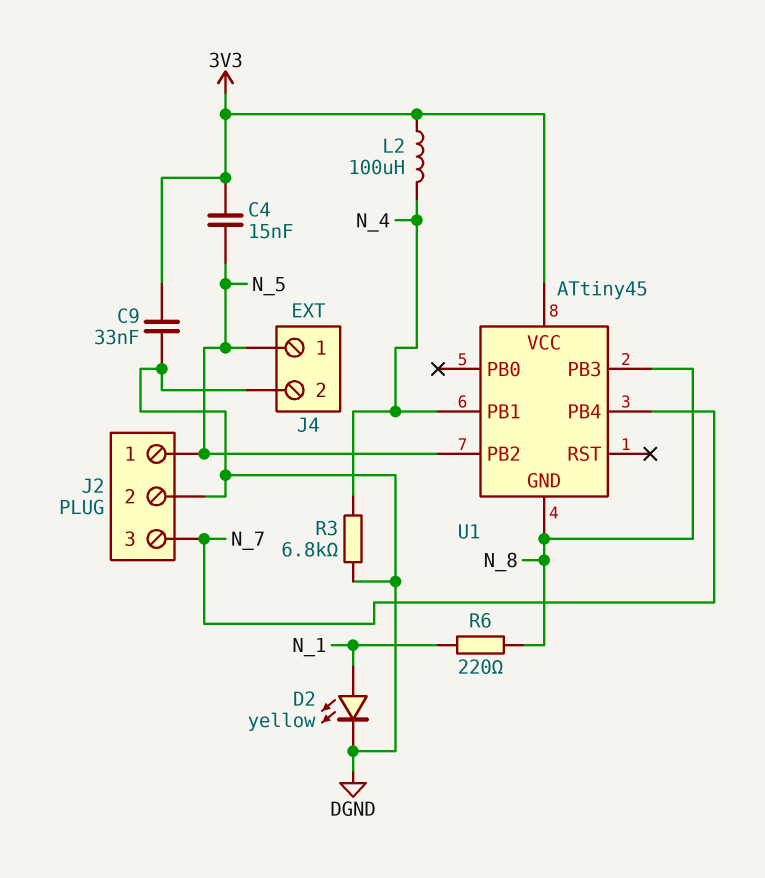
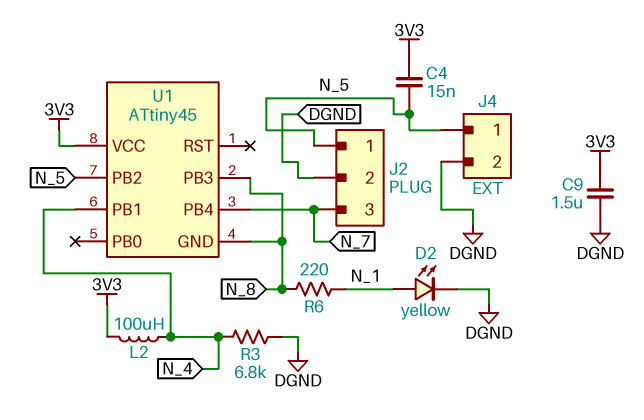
C9: 33nF (3V3, DGND) -> 1.5uF (3V3, DGND)

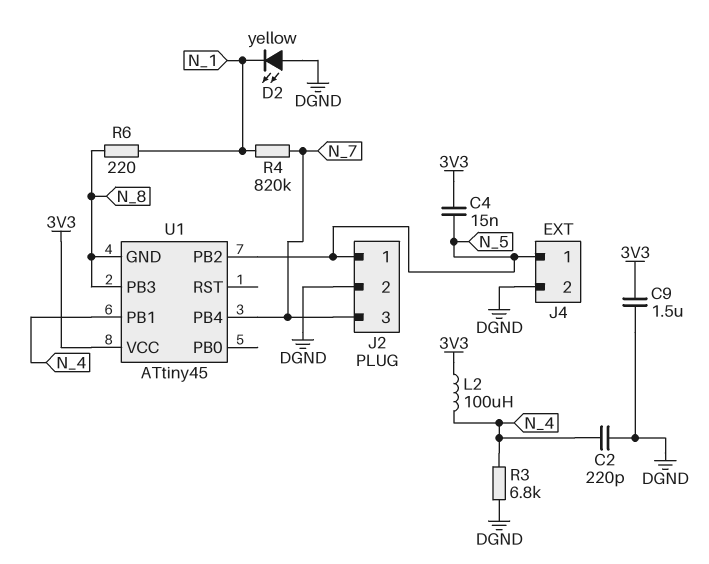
C2: none -> 220pF (DGND, N_4)
D2: LED yellow (A N_1, K DGND) -> LED yellow (A DGND, K N_1)
R4: none -> 820k (N_1, N_7)

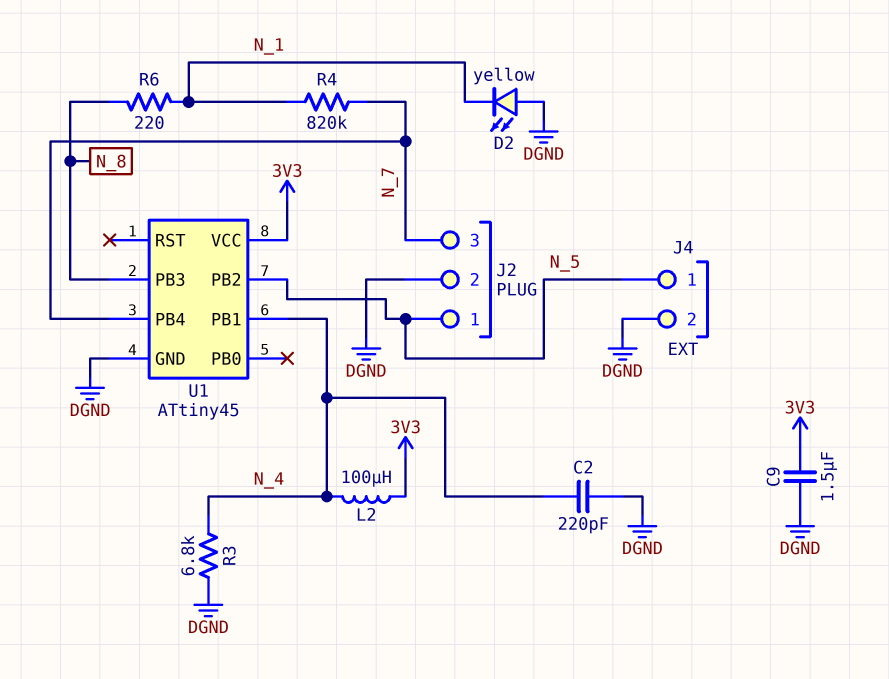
C4: 15nF (3V3, N_5) -> none
U1 pin GND: N_8 -> DGND

